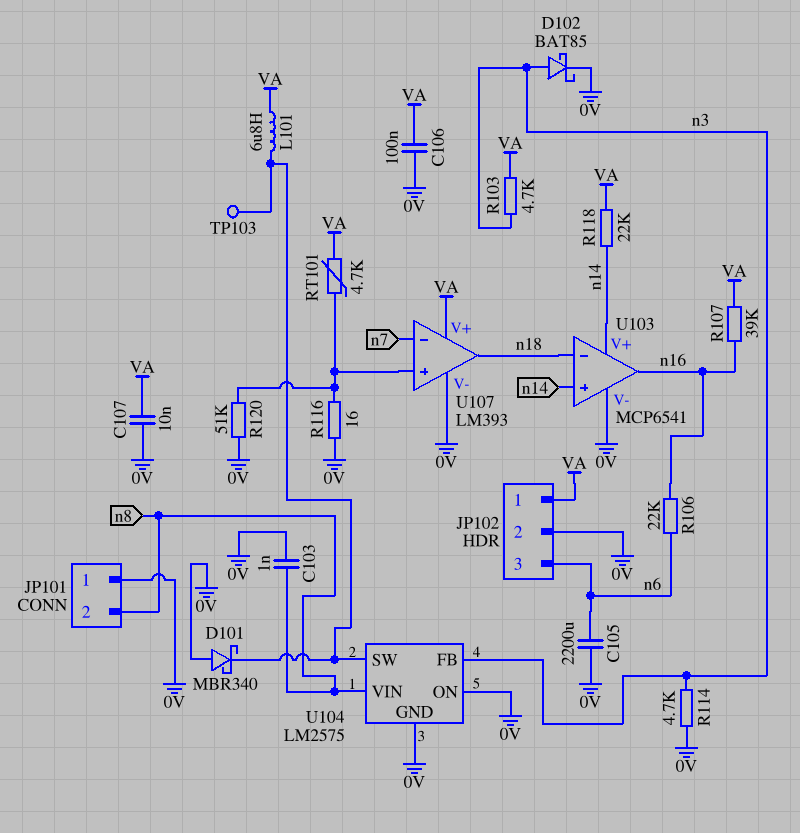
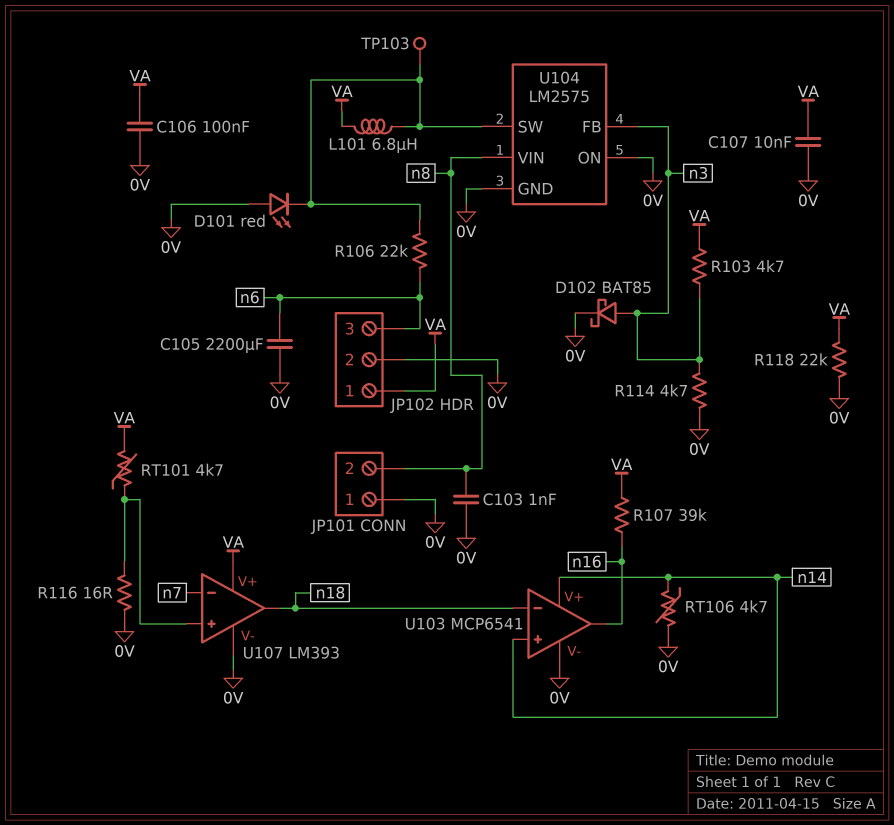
D101: schottky MBR340 (A 0V, K U104/SW) -> LED red (A 0V, K U104/SW)
R106: 22k (n6, n16) -> 22k (U104/SW, n6)
R118: 22k (VA, n14) -> 22k (0V, VA)
R120: 51k (0V, U107/in+) -> none
RT106: none -> 4.7k (0V, n14)

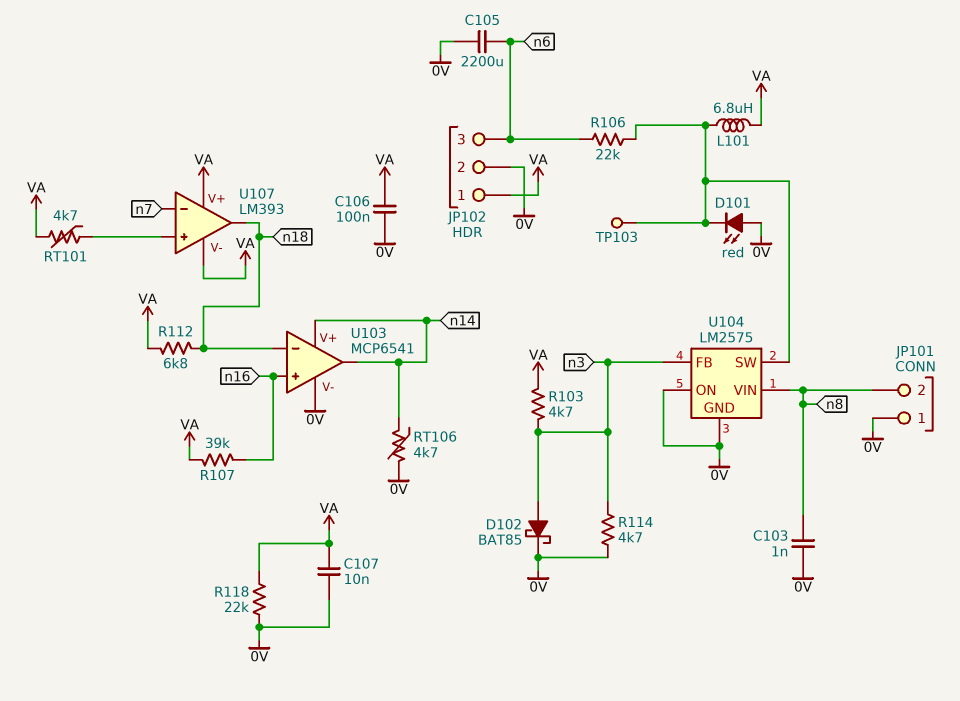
R112: none -> 6.8k (VA, n18)
R116: 16 (0V, U107/in+) -> none
U103 pin in+: n14 -> n16
U103 pin out: n16 -> n14
U107 pin V-: 0V -> VA

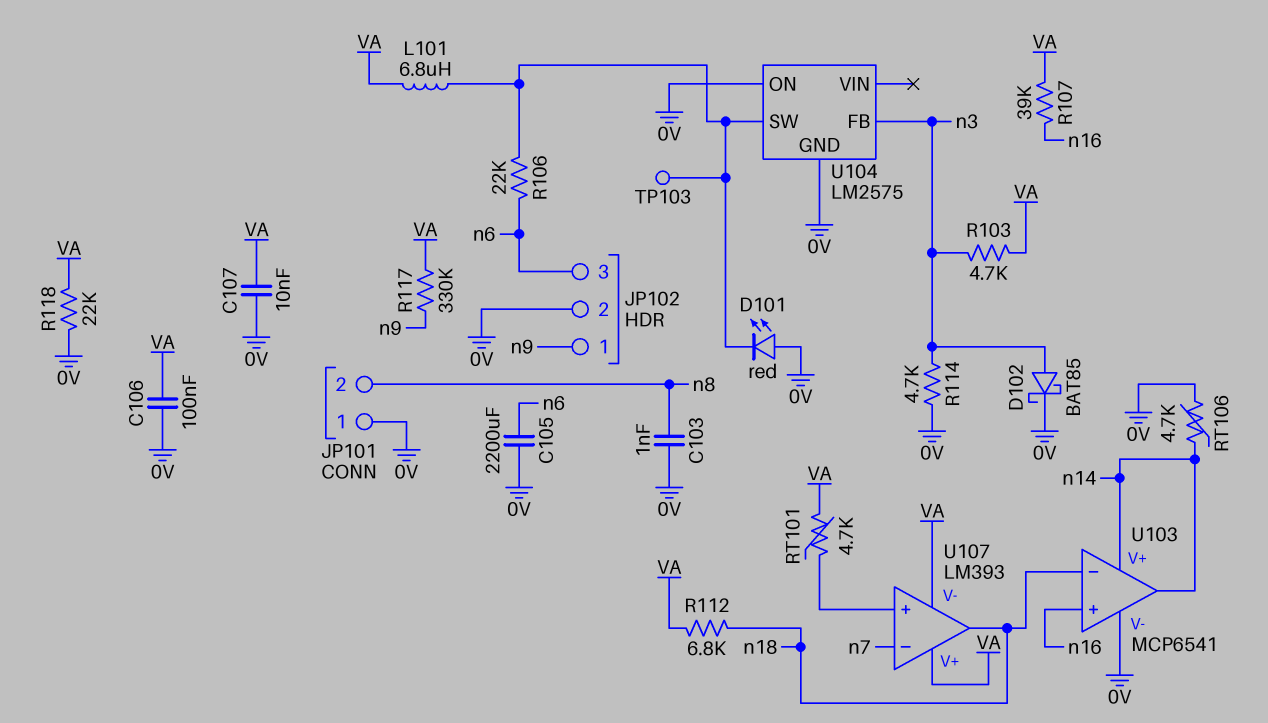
JP102 pin 1: VA -> n9
R117: none -> 330k (VA, n9)
U104 pin VIN: n8 -> none

